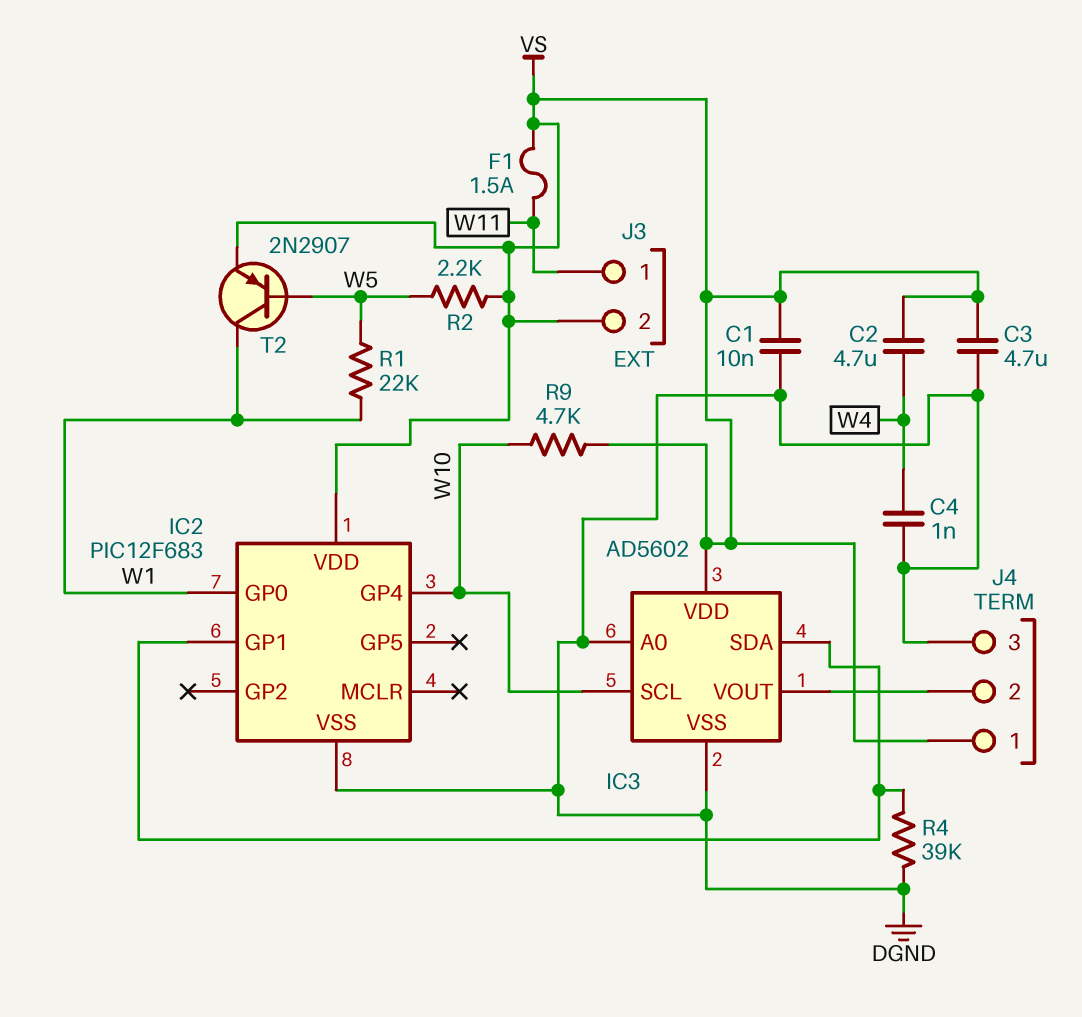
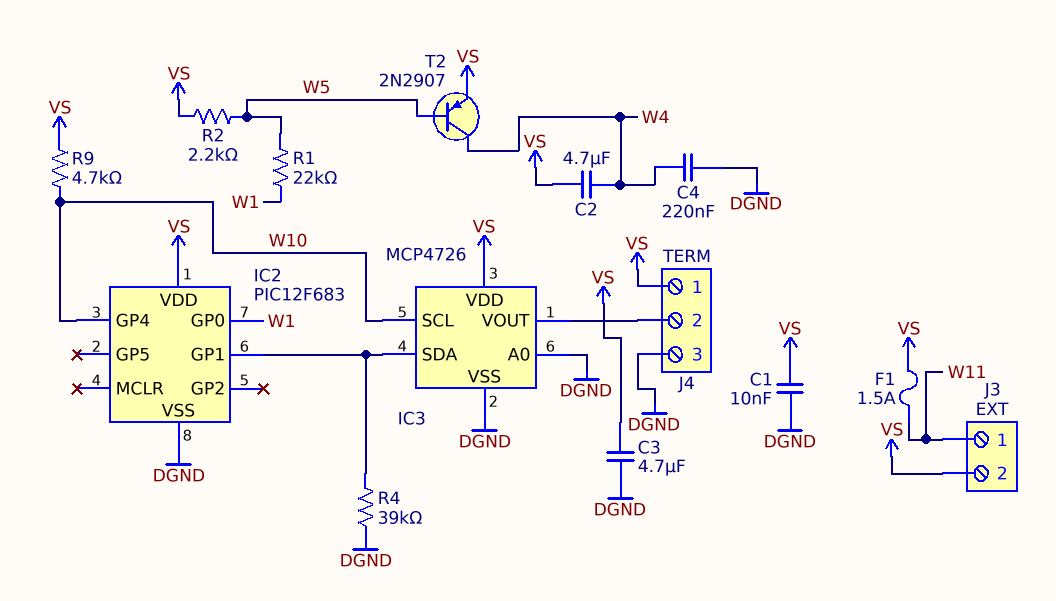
C4: 1nF (DGND, W4) -> 220nF (DGND, W4)
IC3: AD5602 -> MCP4726
T2: PNP 2N2907 (B W5, C W1, E VS) -> PNP 2N2907 (B W5, C W4, E VS)

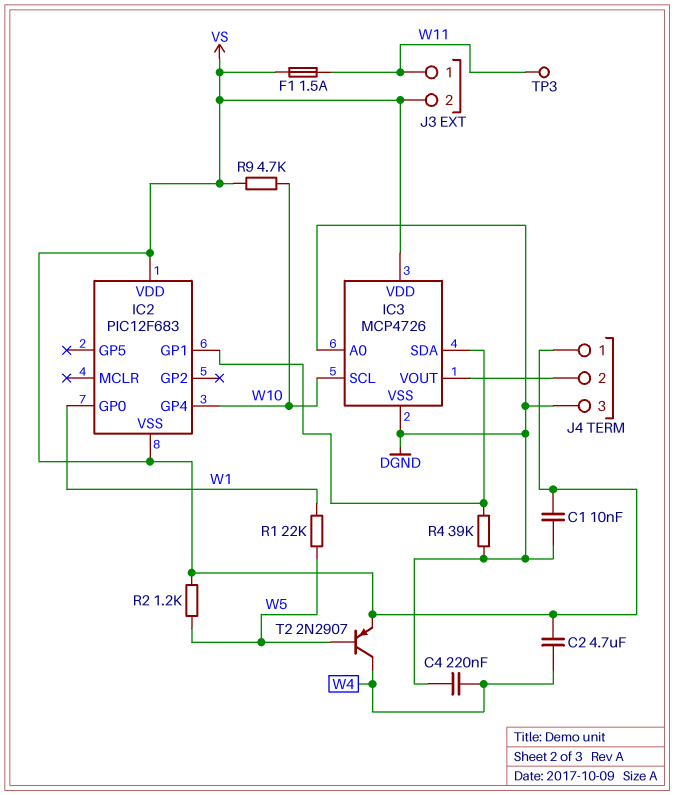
C3: 4.7uF (DGND, VS) -> none
IC2 pin VSS: DGND -> VS
R2: 2.2k (VS, W5) -> 1.2k (VS, W5)
TP3: none -> test point (W11)

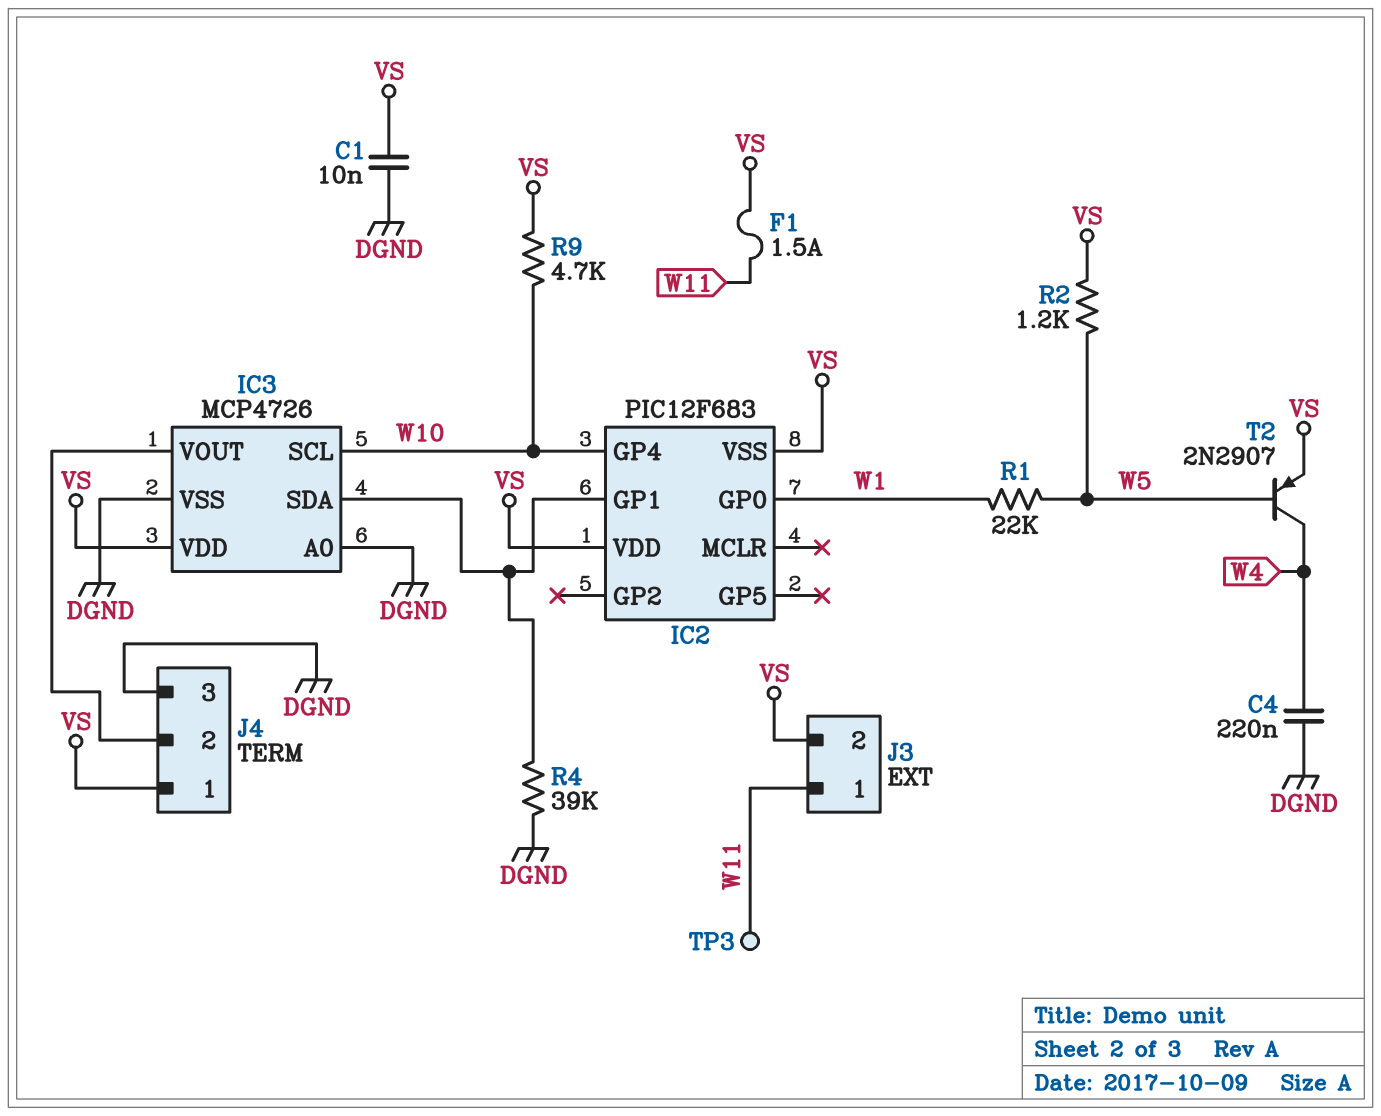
C2: 4.7uF (VS, W4) -> none

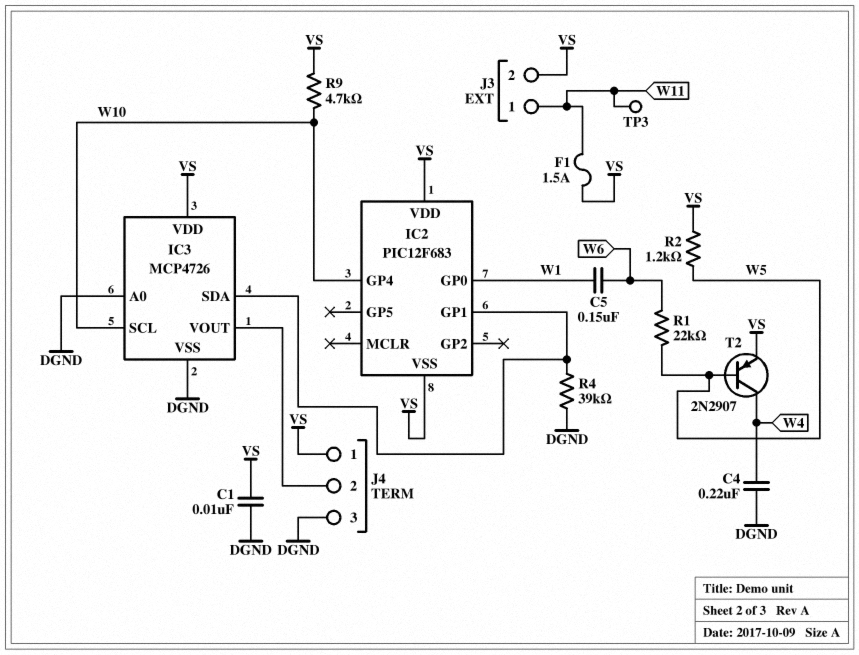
C5: none -> 150nF (W1, W6)
R1: 22k (W1, W5) -> 22k (W5, W6)

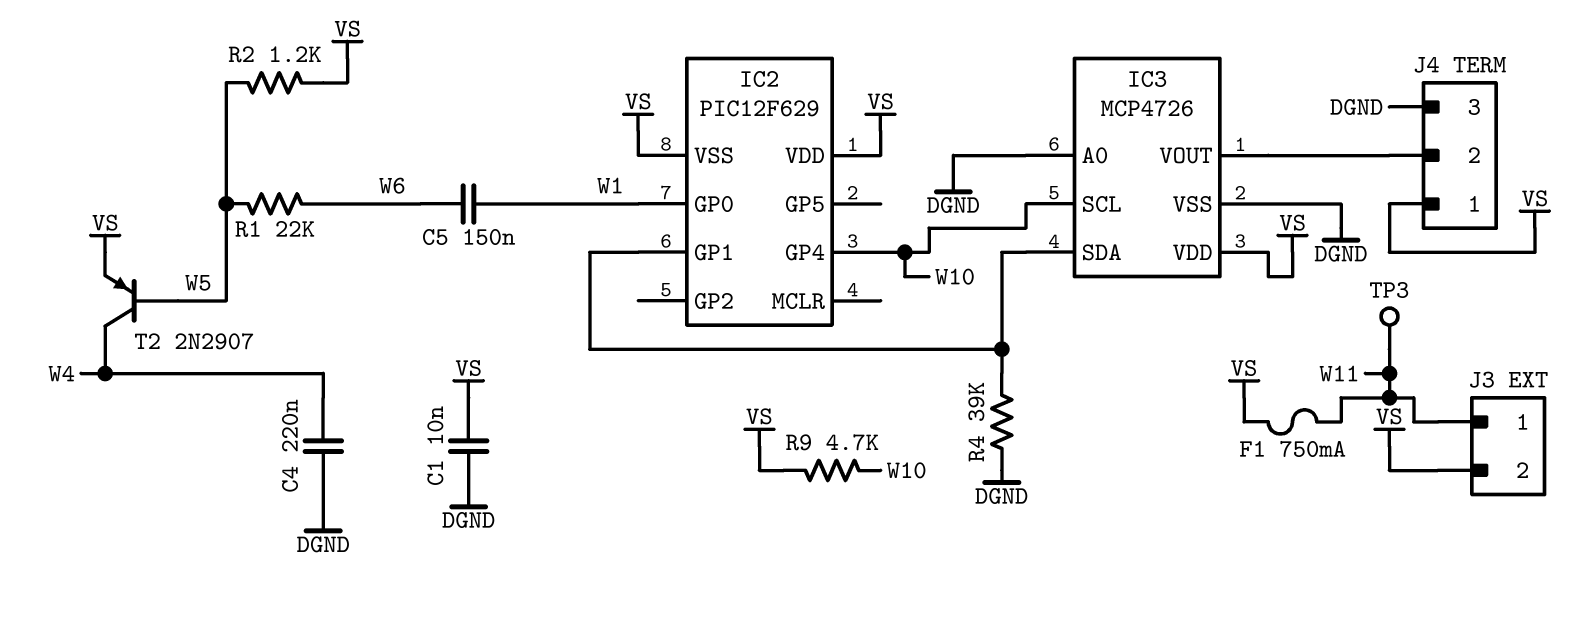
F1: 1.5A (VS, W11) -> 750mA (VS, W11)
IC2: PIC12F683 -> PIC12F629

